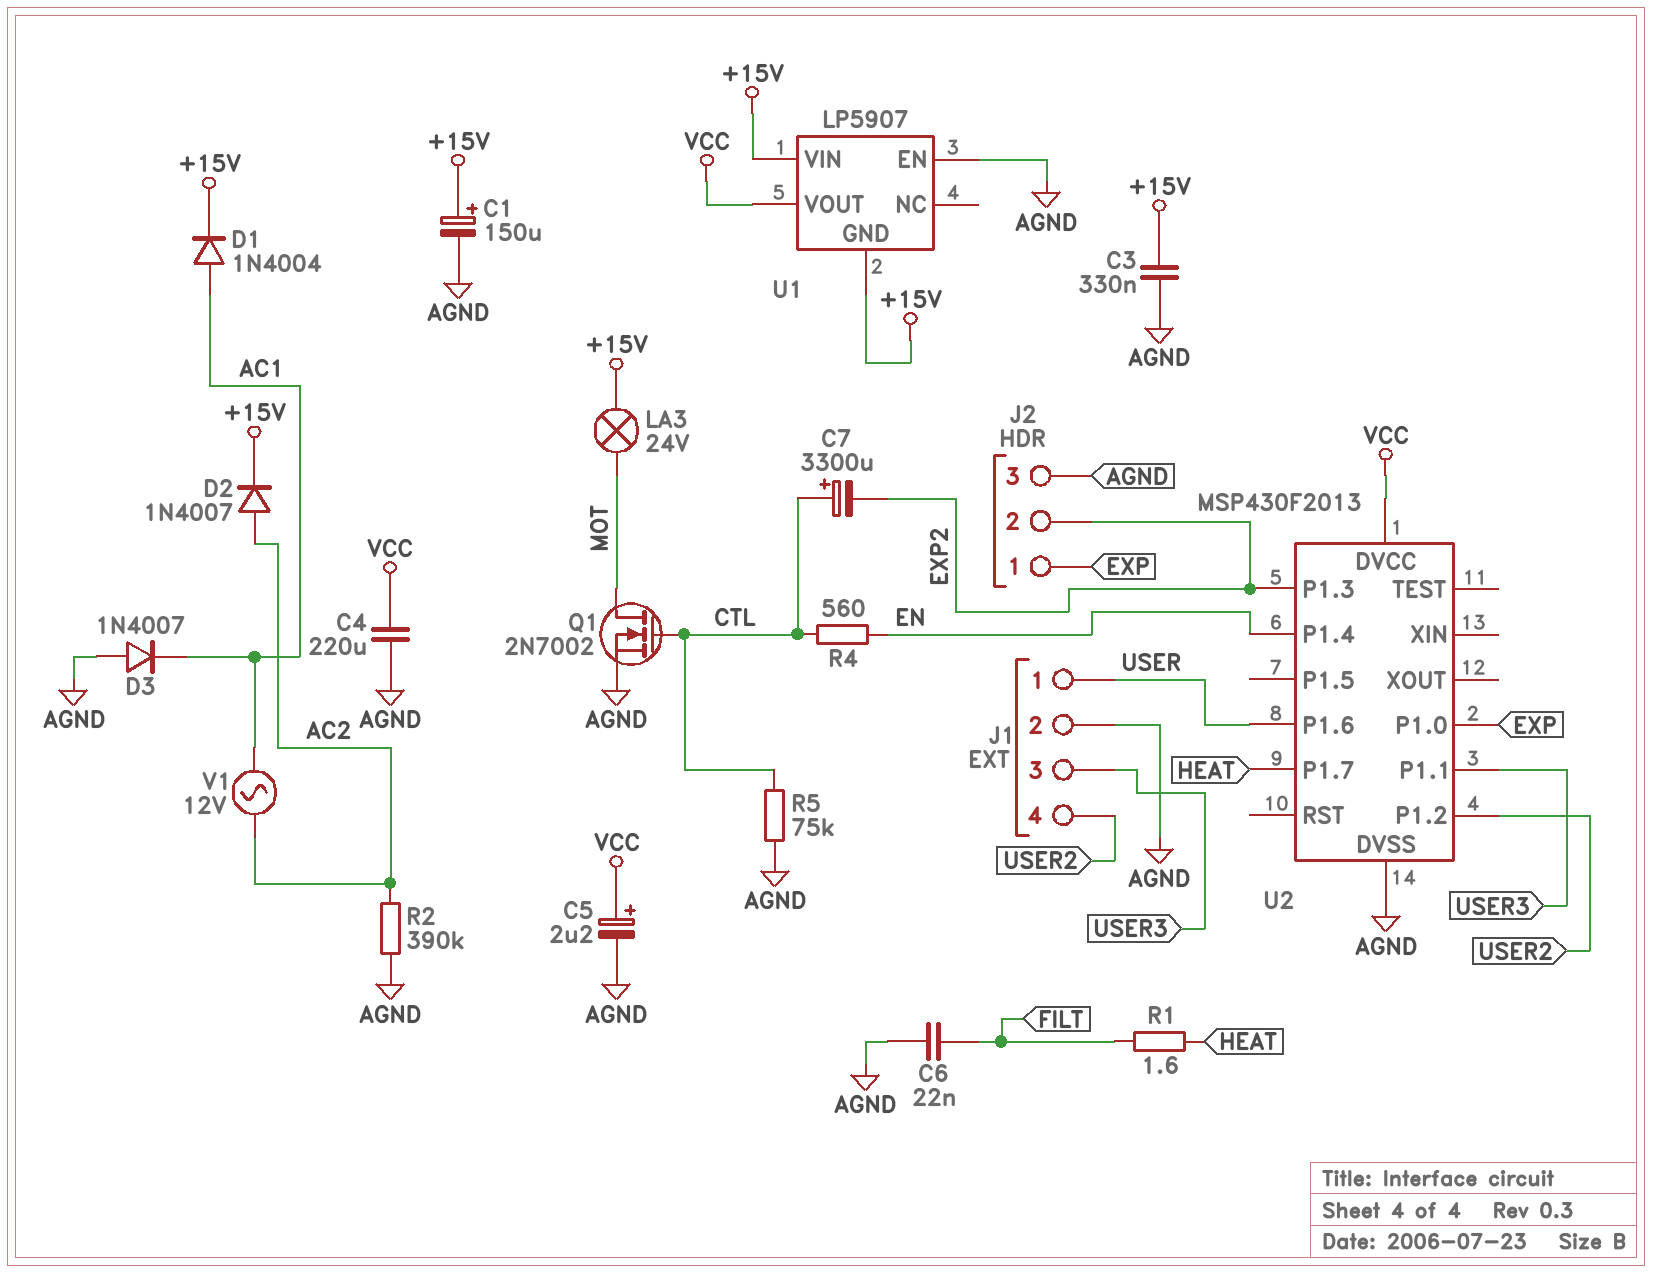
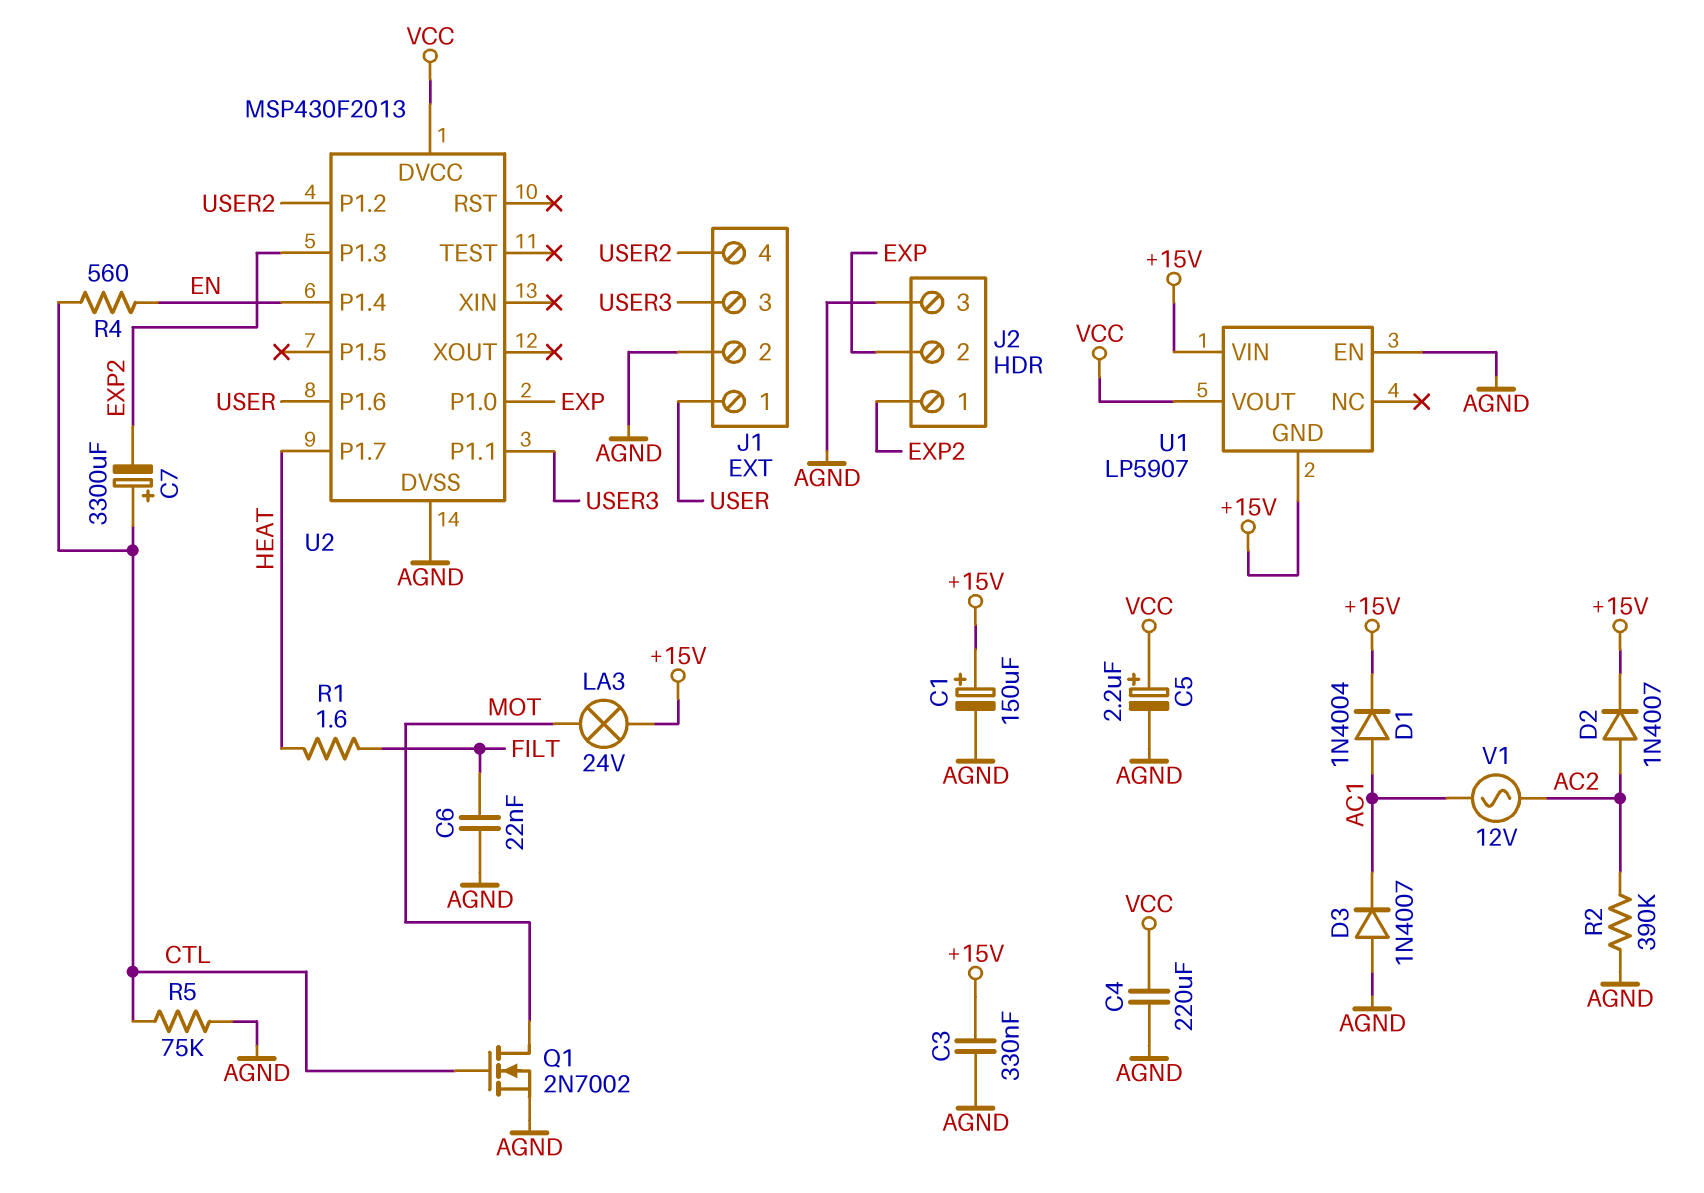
J2 pin 1: EXP -> EXP2
J2 pin 2: EXP2 -> EXP

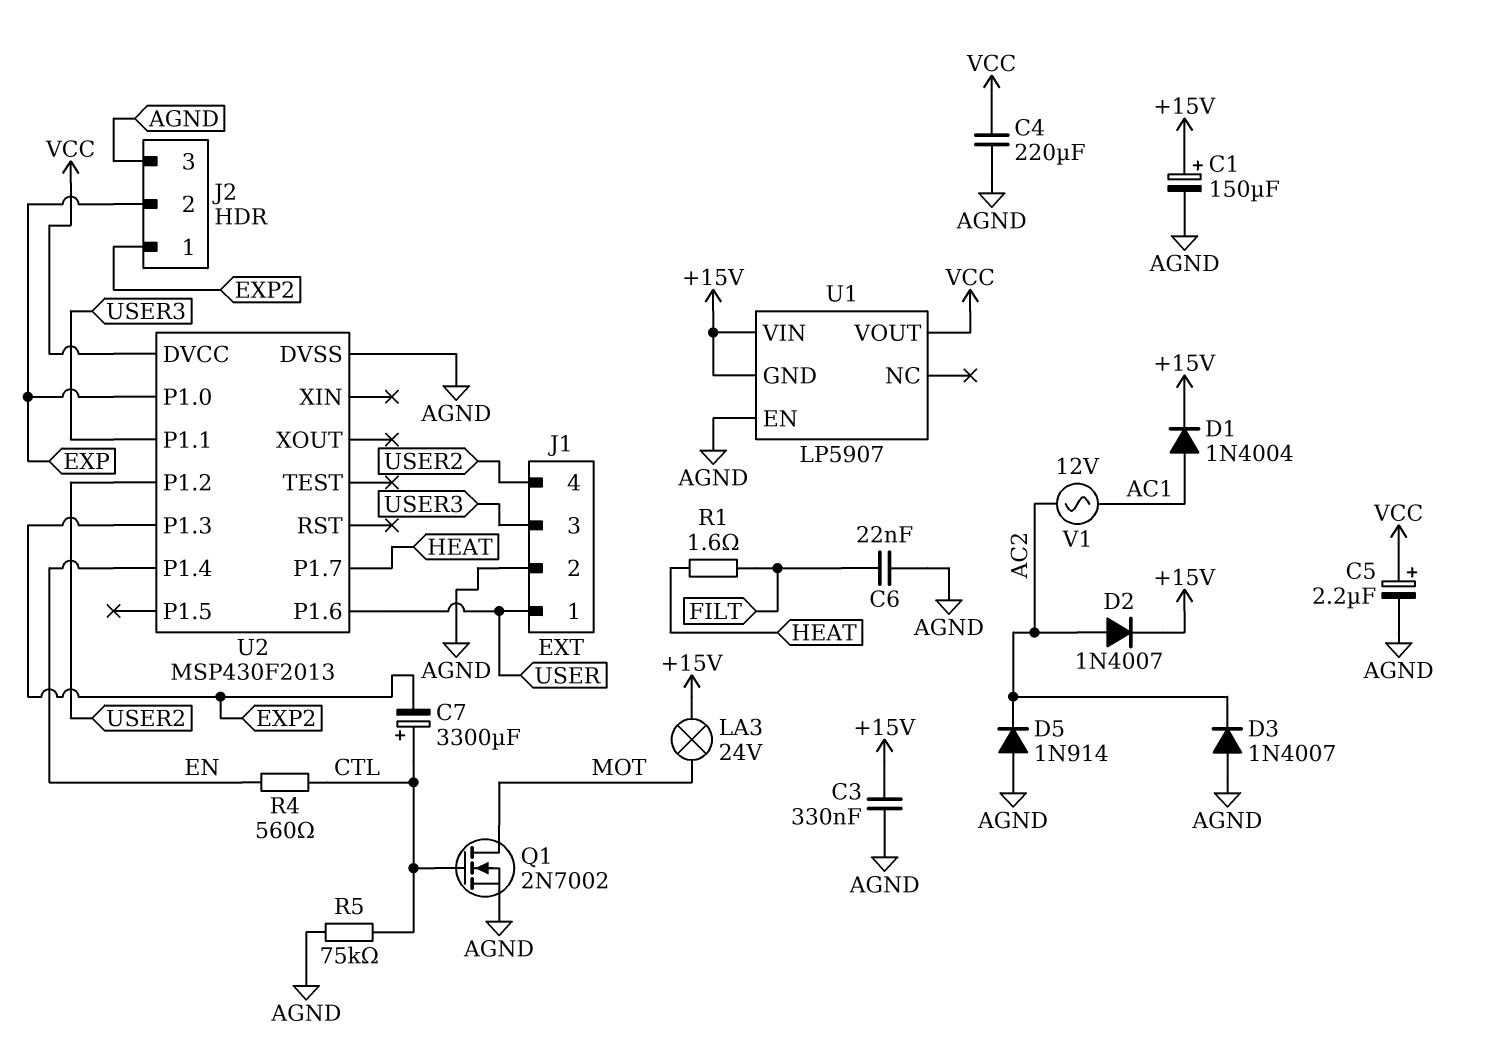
D3: diode 1N4007 (A AGND, K AC1) -> diode 1N4007 (A AGND, K AC2)
D5: none -> diode 1N914 (A AGND, K AC2)
R2: 390k (AC2, AGND) -> none

